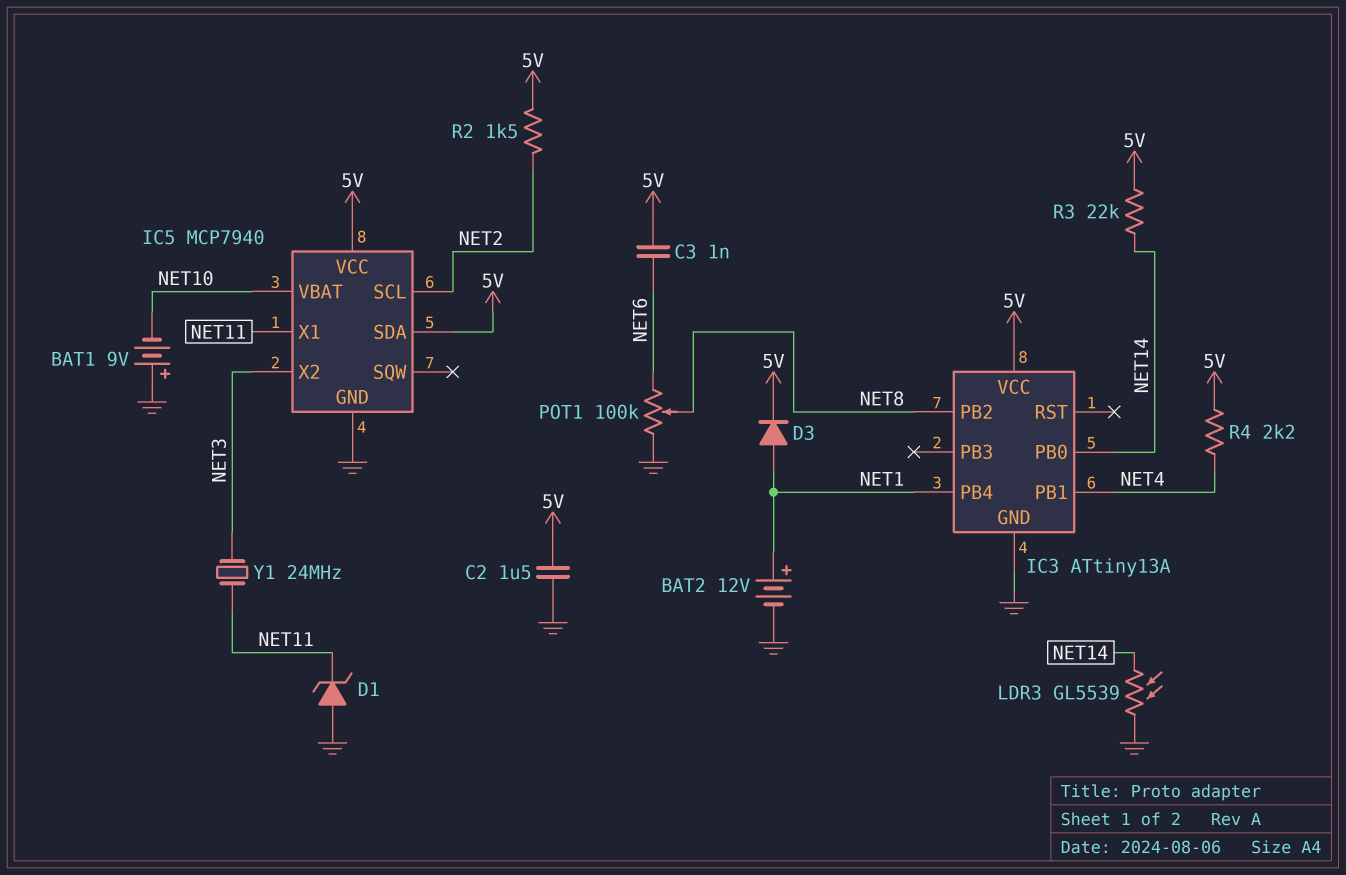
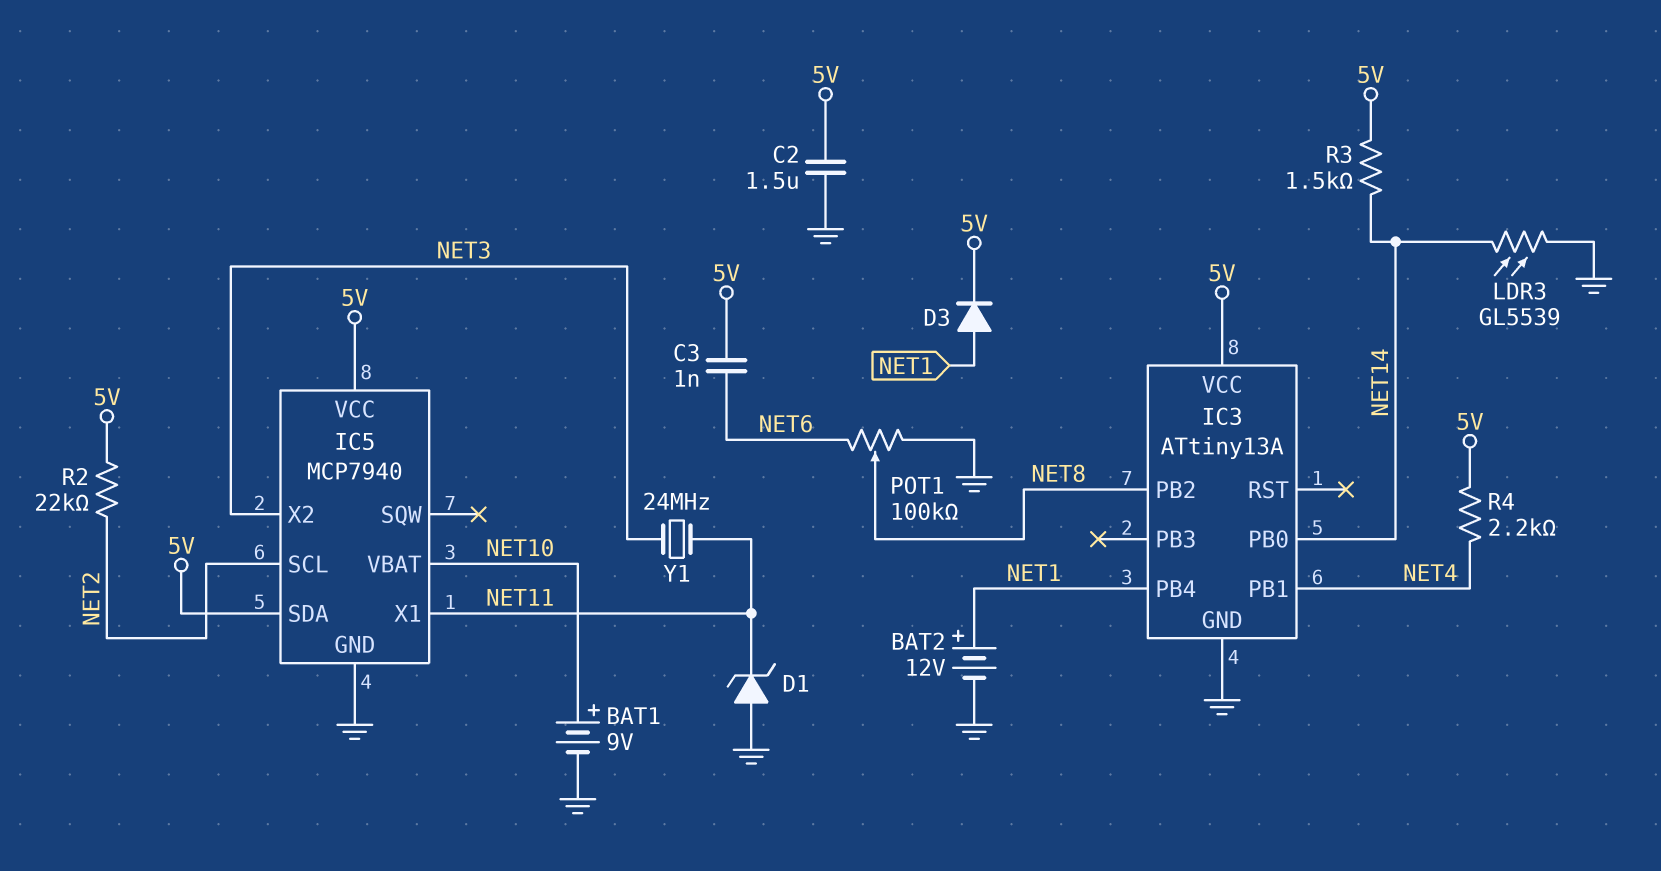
BAT1: 9V (plus GND, minus NET10) -> 9V (plus NET10, minus GND)
R2: 1.5k (5V, NET2) -> 22k (5V, NET2)
R3: 22k (5V, NET14) -> 1.5k (5V, NET14)

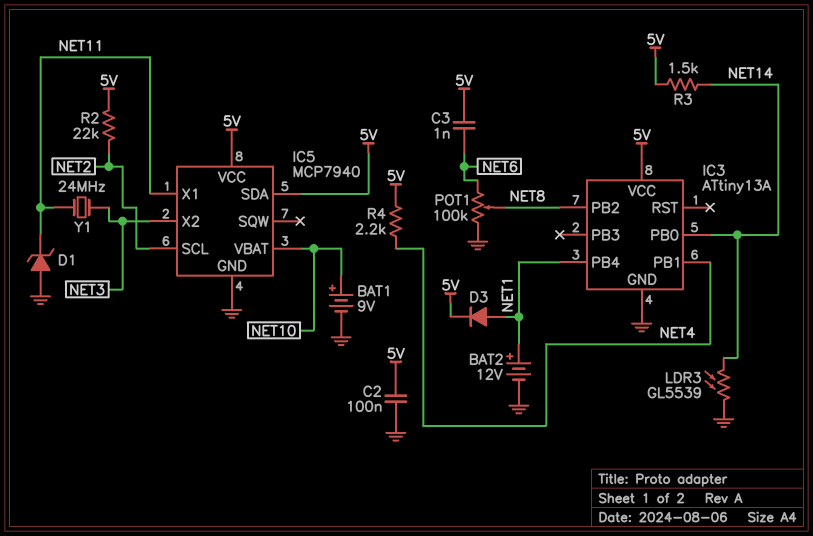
C2: 1.5uF (5V, GND) -> 100nF (5V, GND)

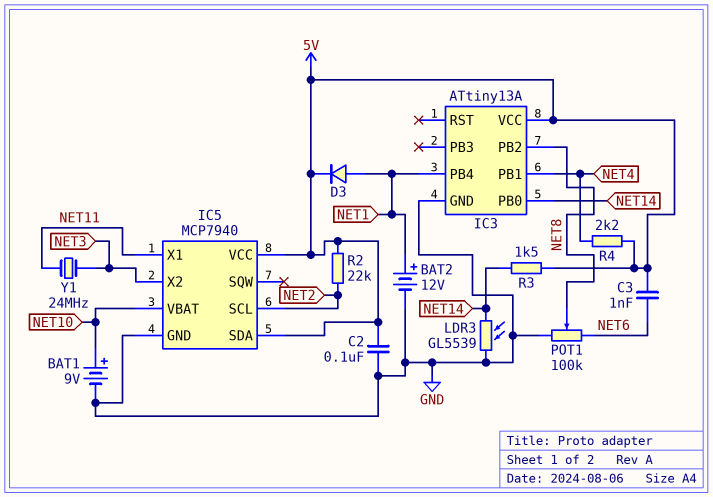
D1: zener (A GND, K NET11) -> none

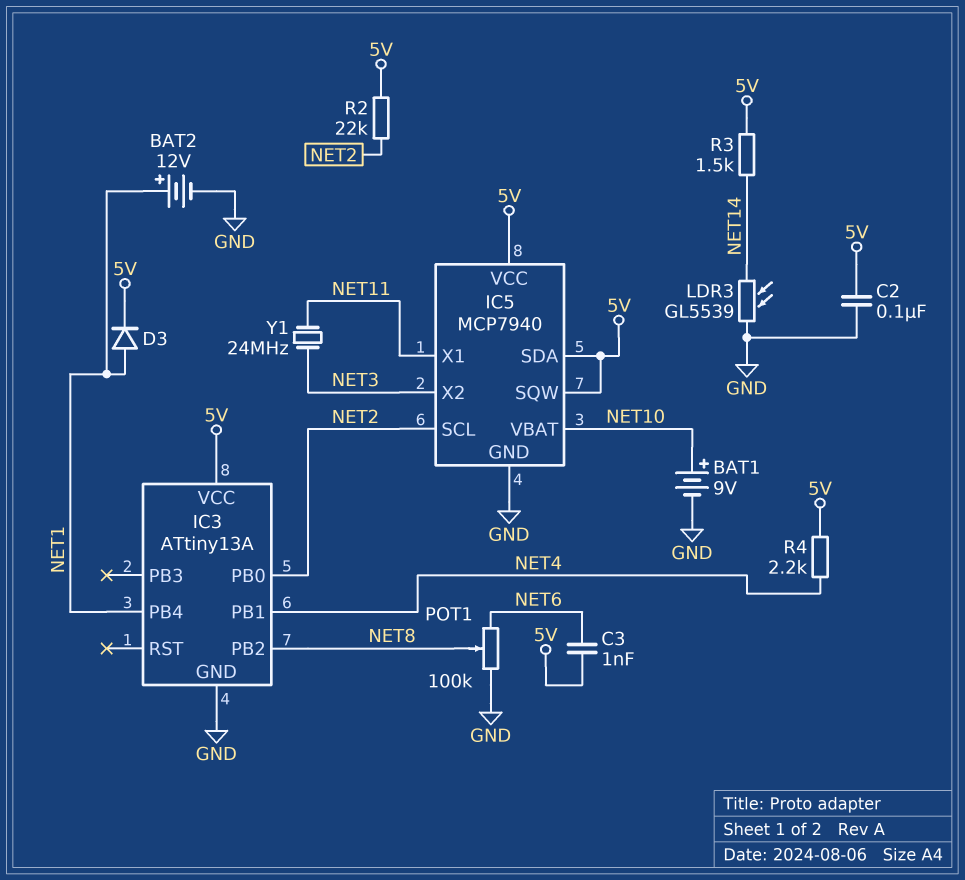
IC3 pin PB0: NET14 -> NET2
IC5 pin SQW: none -> 5V

